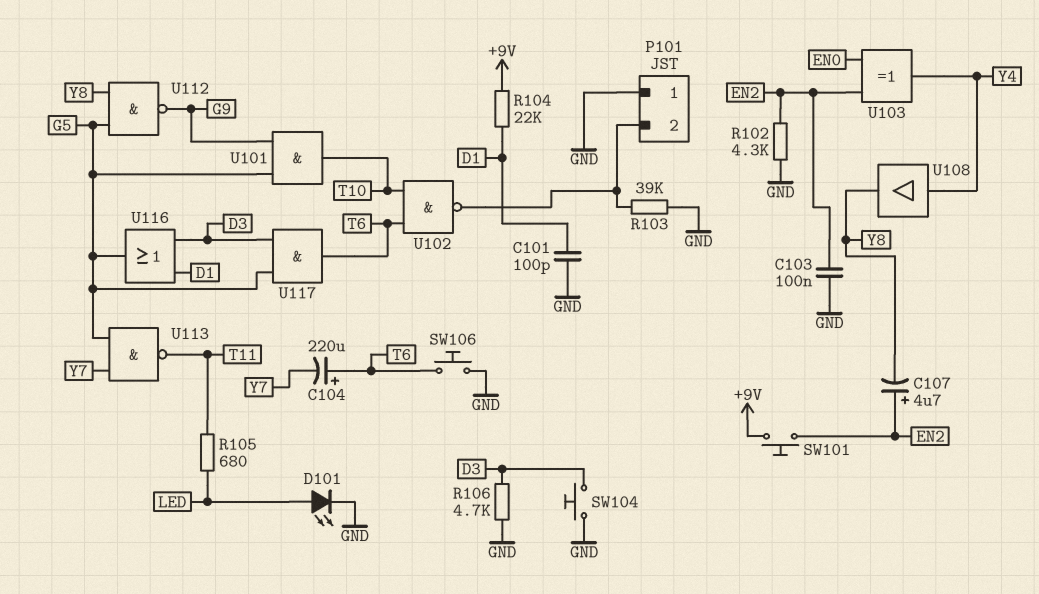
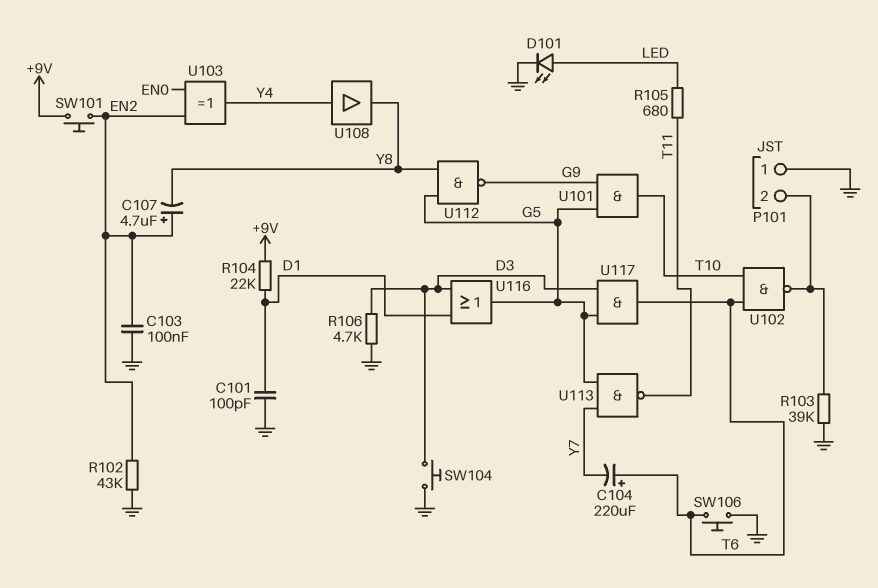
R102: 4.3k (EN2, GND) -> 43k (EN2, GND)

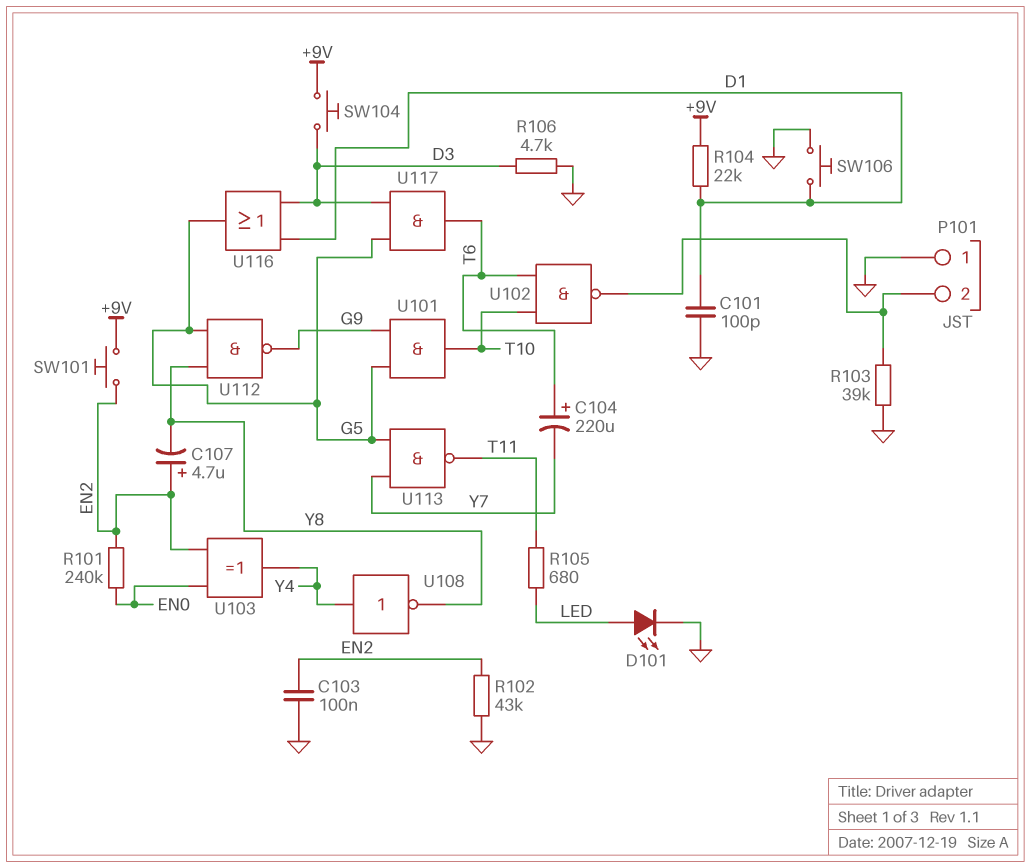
R101: none -> 240k (EN0, EN2)
SW104: button (D3, GND) -> button (+9V, D3)
SW106: button (GND, T6) -> button (D1, GND)
U108: buffer (in Y4, out Y8) -> NOT (in Y4, out Y8)

